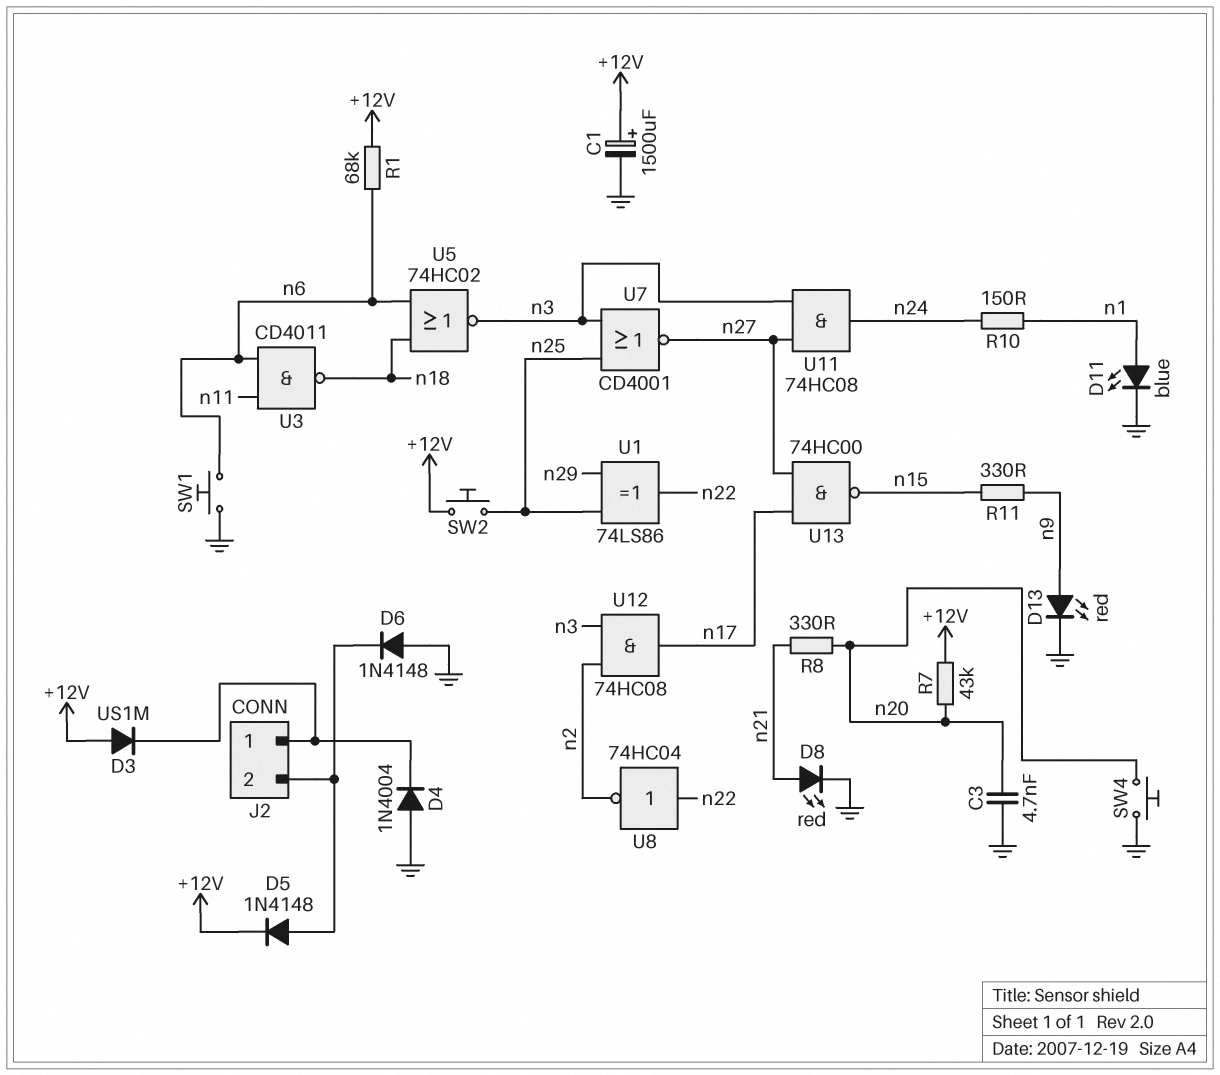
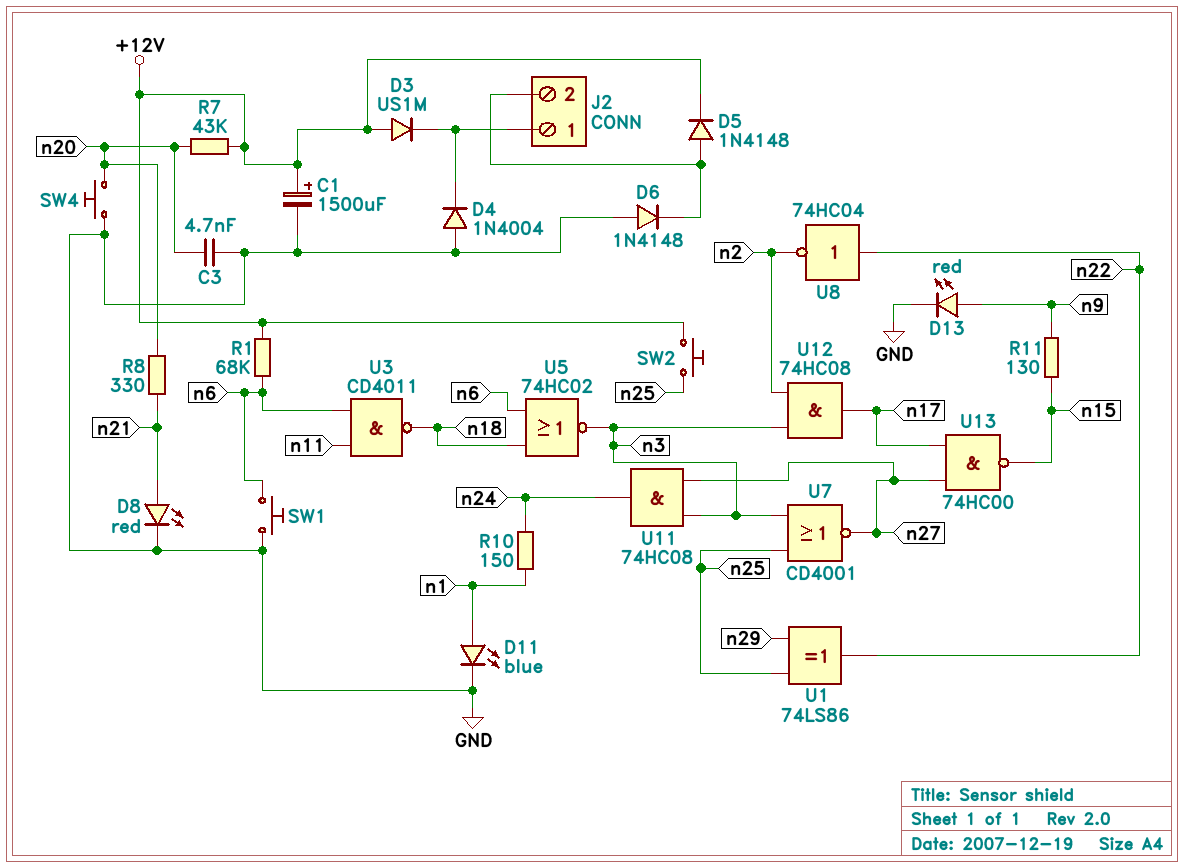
R11: 330 (n9, n15) -> 130 (n9, n15)

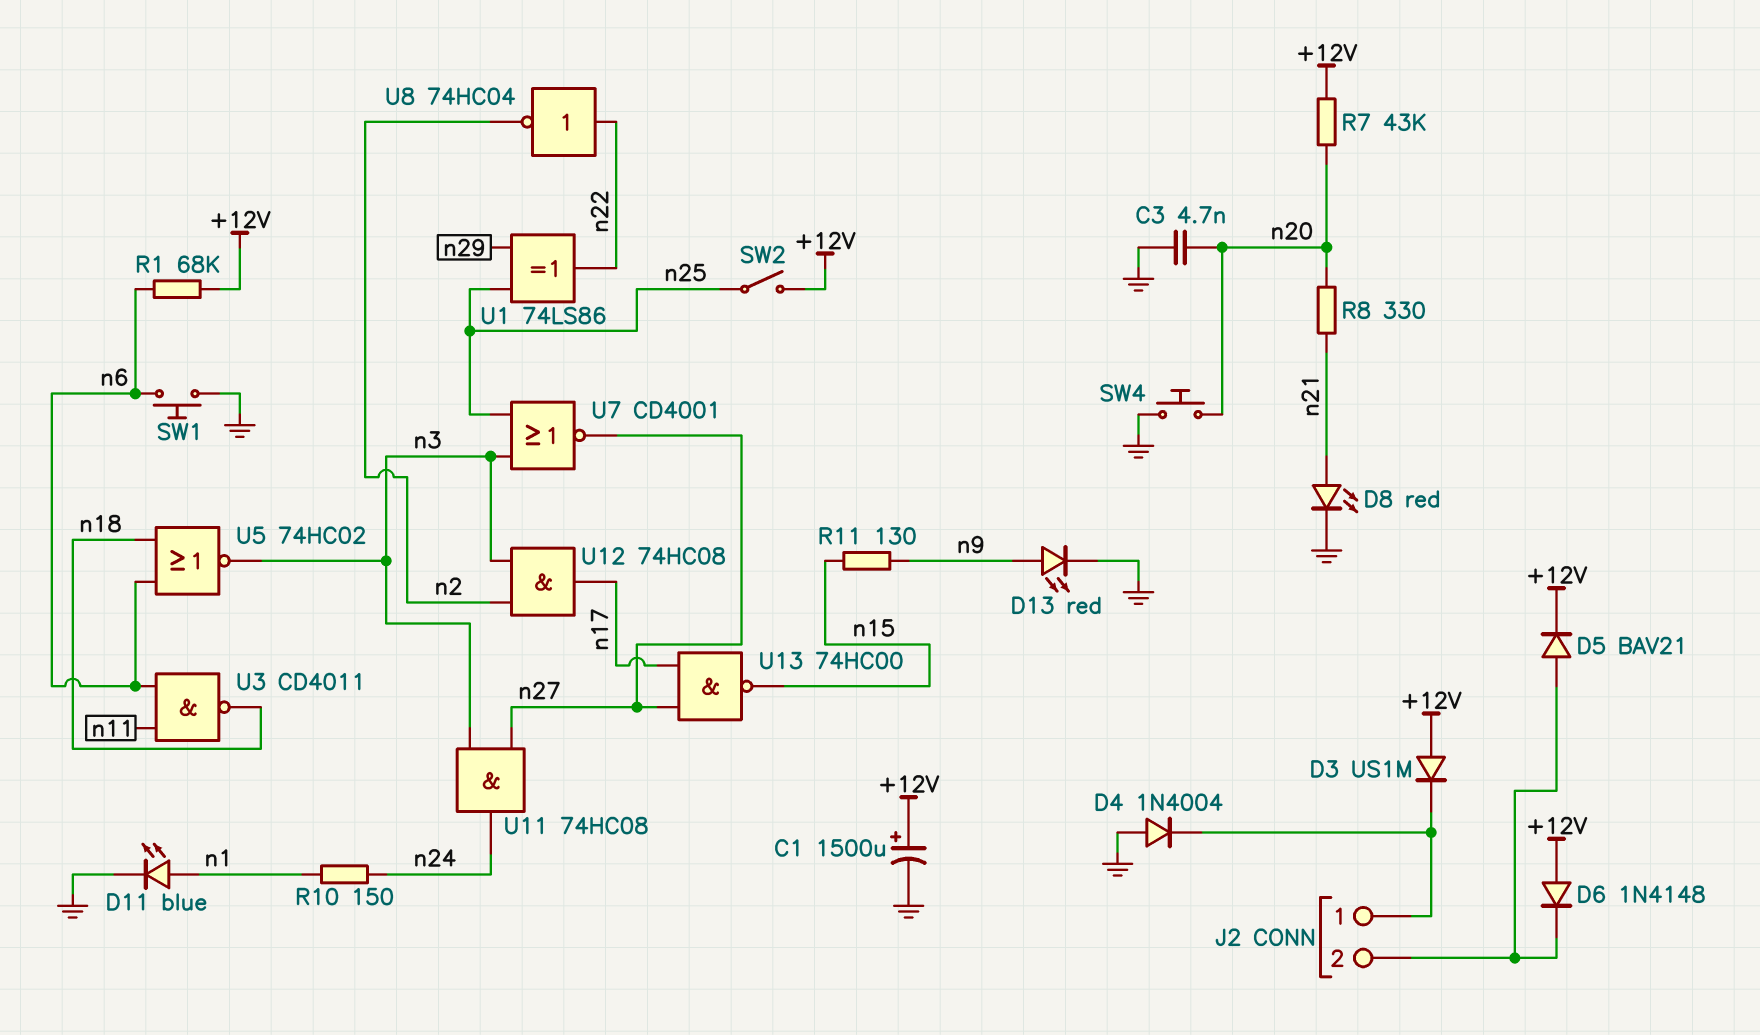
D5: diode 1N4148 (A J2/2, K +12V) -> diode BAV21 (A J2/2, K +12V)
D6: diode 1N4148 (A GND, K J2/2) -> diode 1N4148 (A +12V, K J2/2)
SW2: button (+12V, n25) -> switch (+12V, n25)

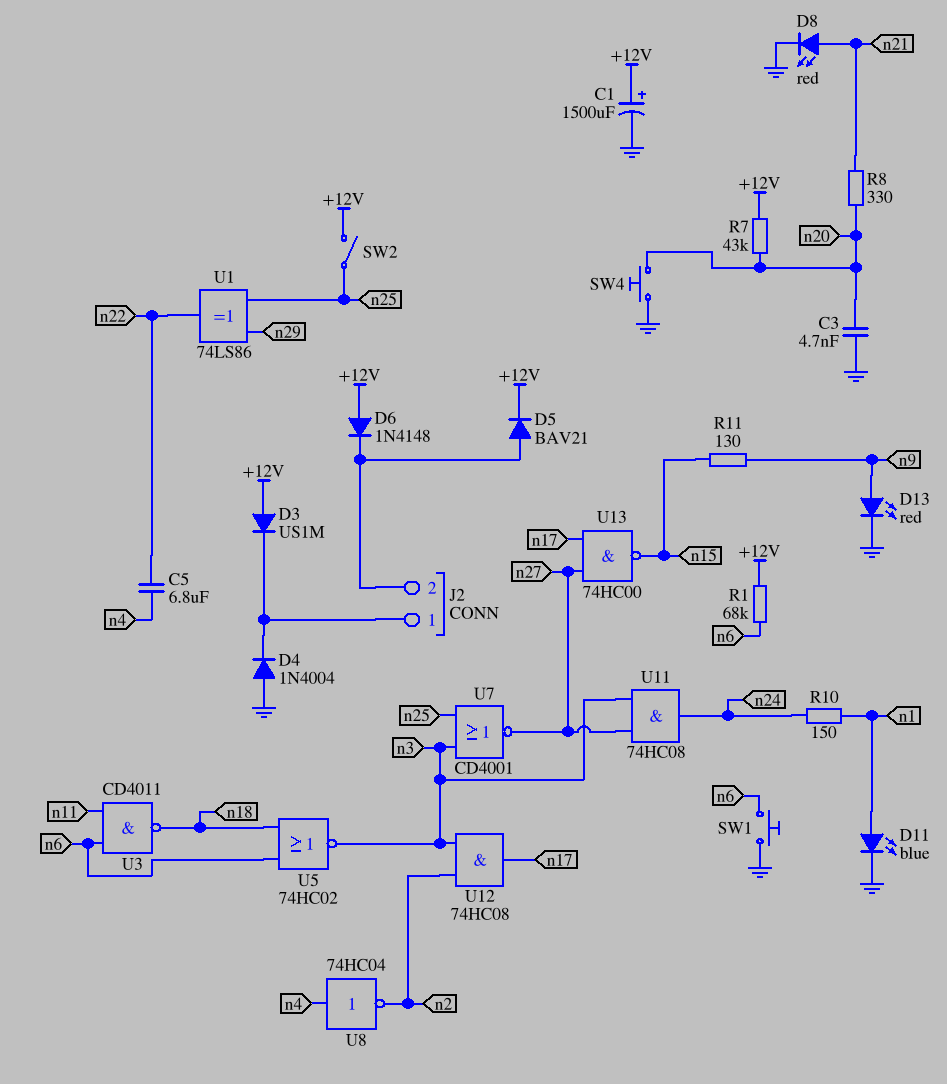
C5: none -> 6.8uF (n4, n22)
U8: NOT 74HC04 (in n22, out n2) -> NOT 74HC04 (in n4, out n2)

